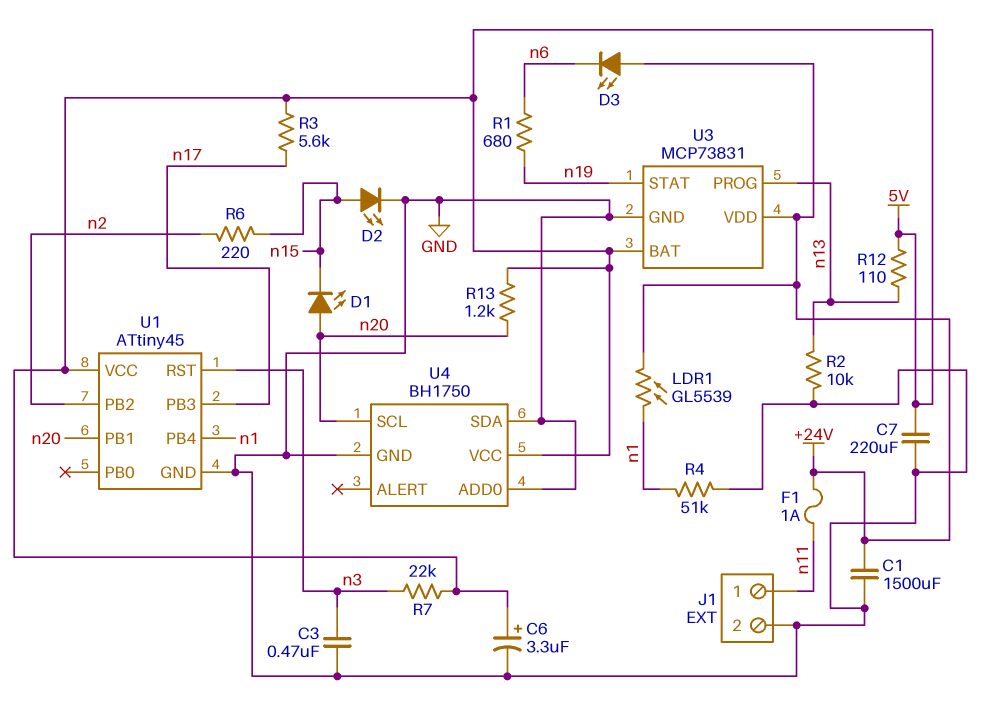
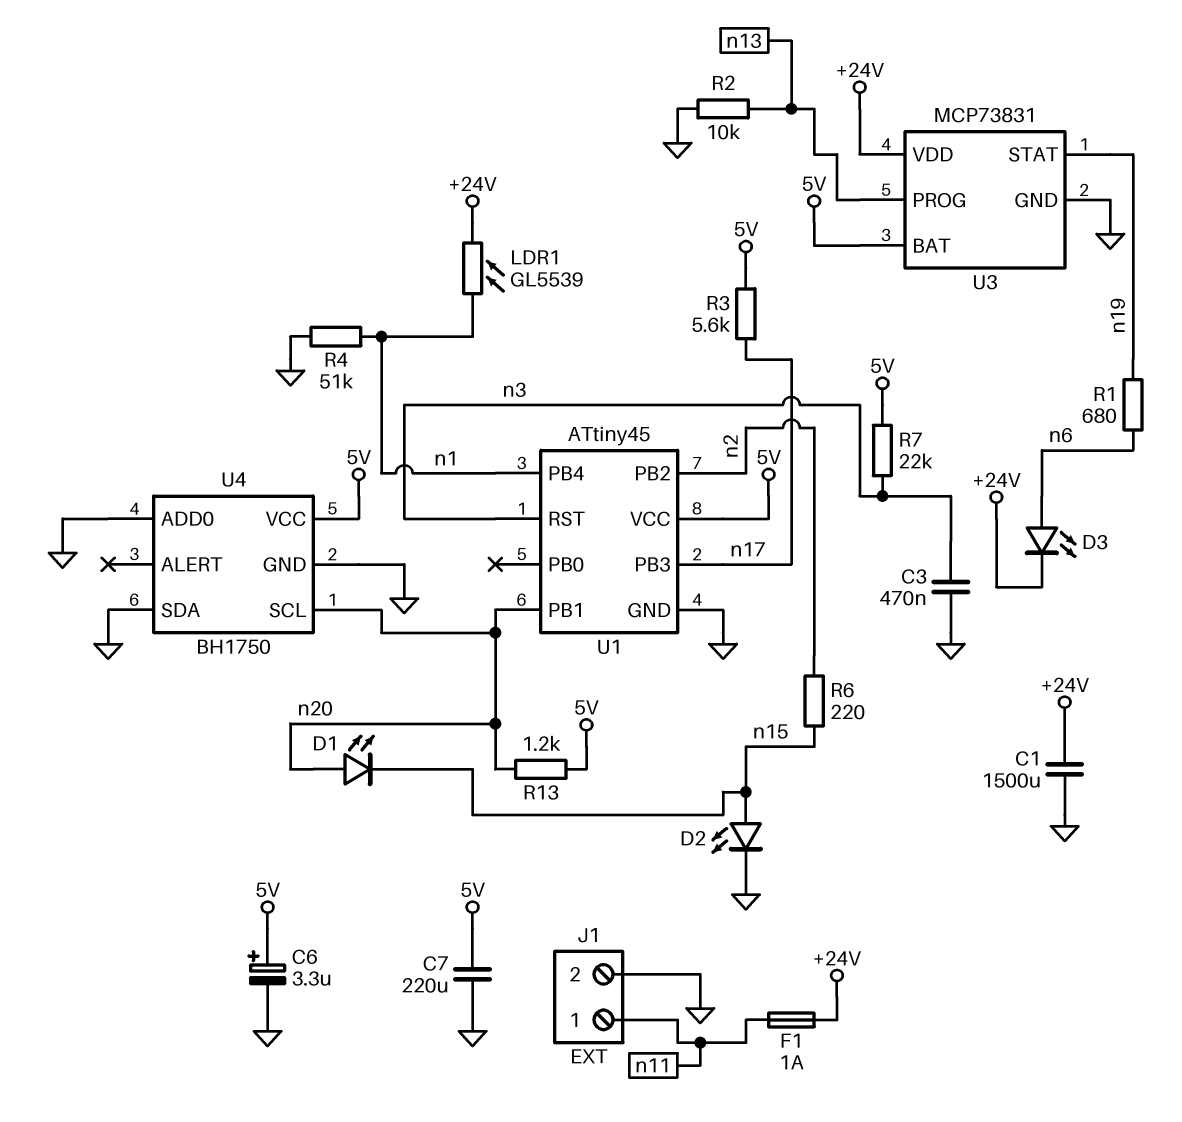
D3: LED (A +24V, K n6) -> LED (A n6, K +24V)
R12: 110 (5V, n13) -> none

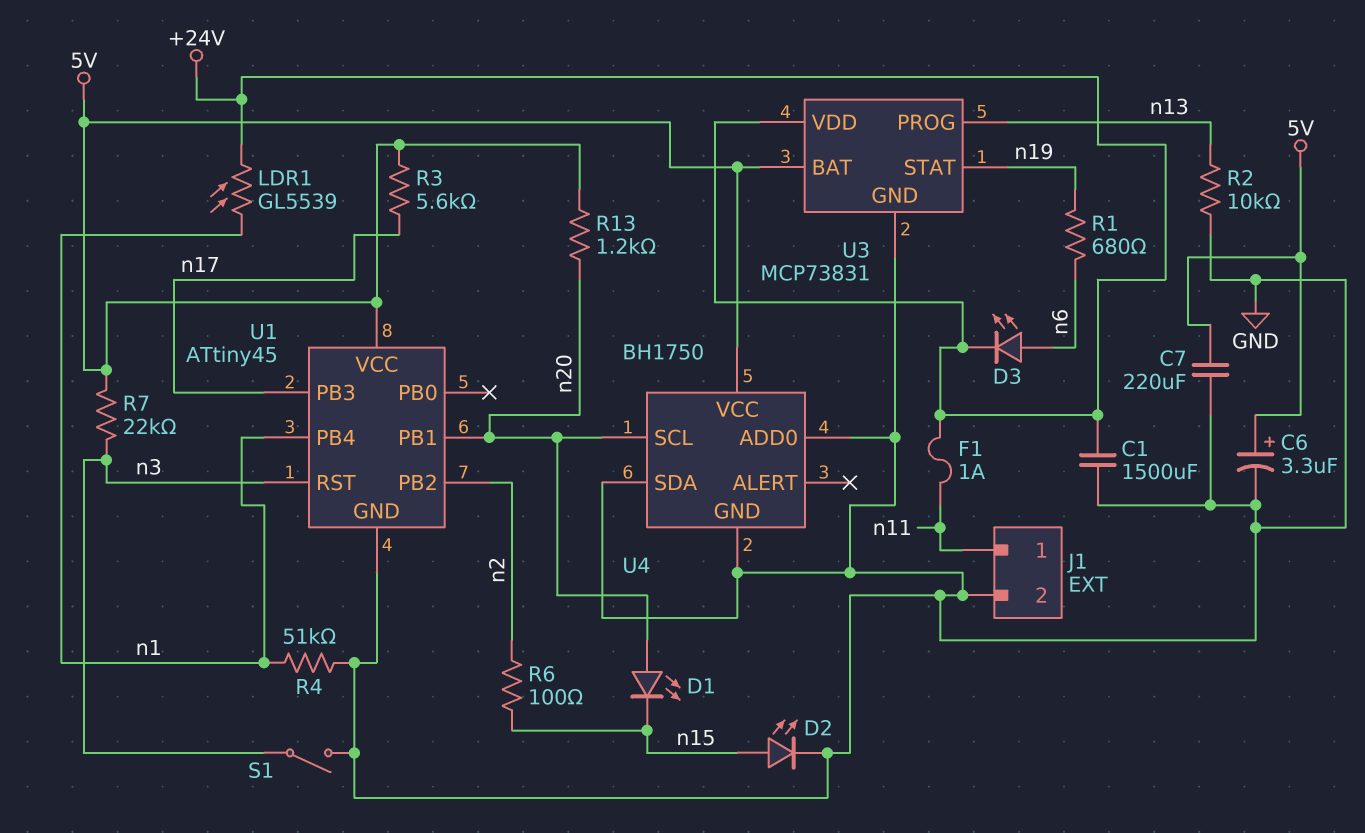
C3: 470nF (GND, n3) -> none
R6: 220 (n2, n15) -> 100 (n2, n15)
S1: none -> switch (GND, n3)

